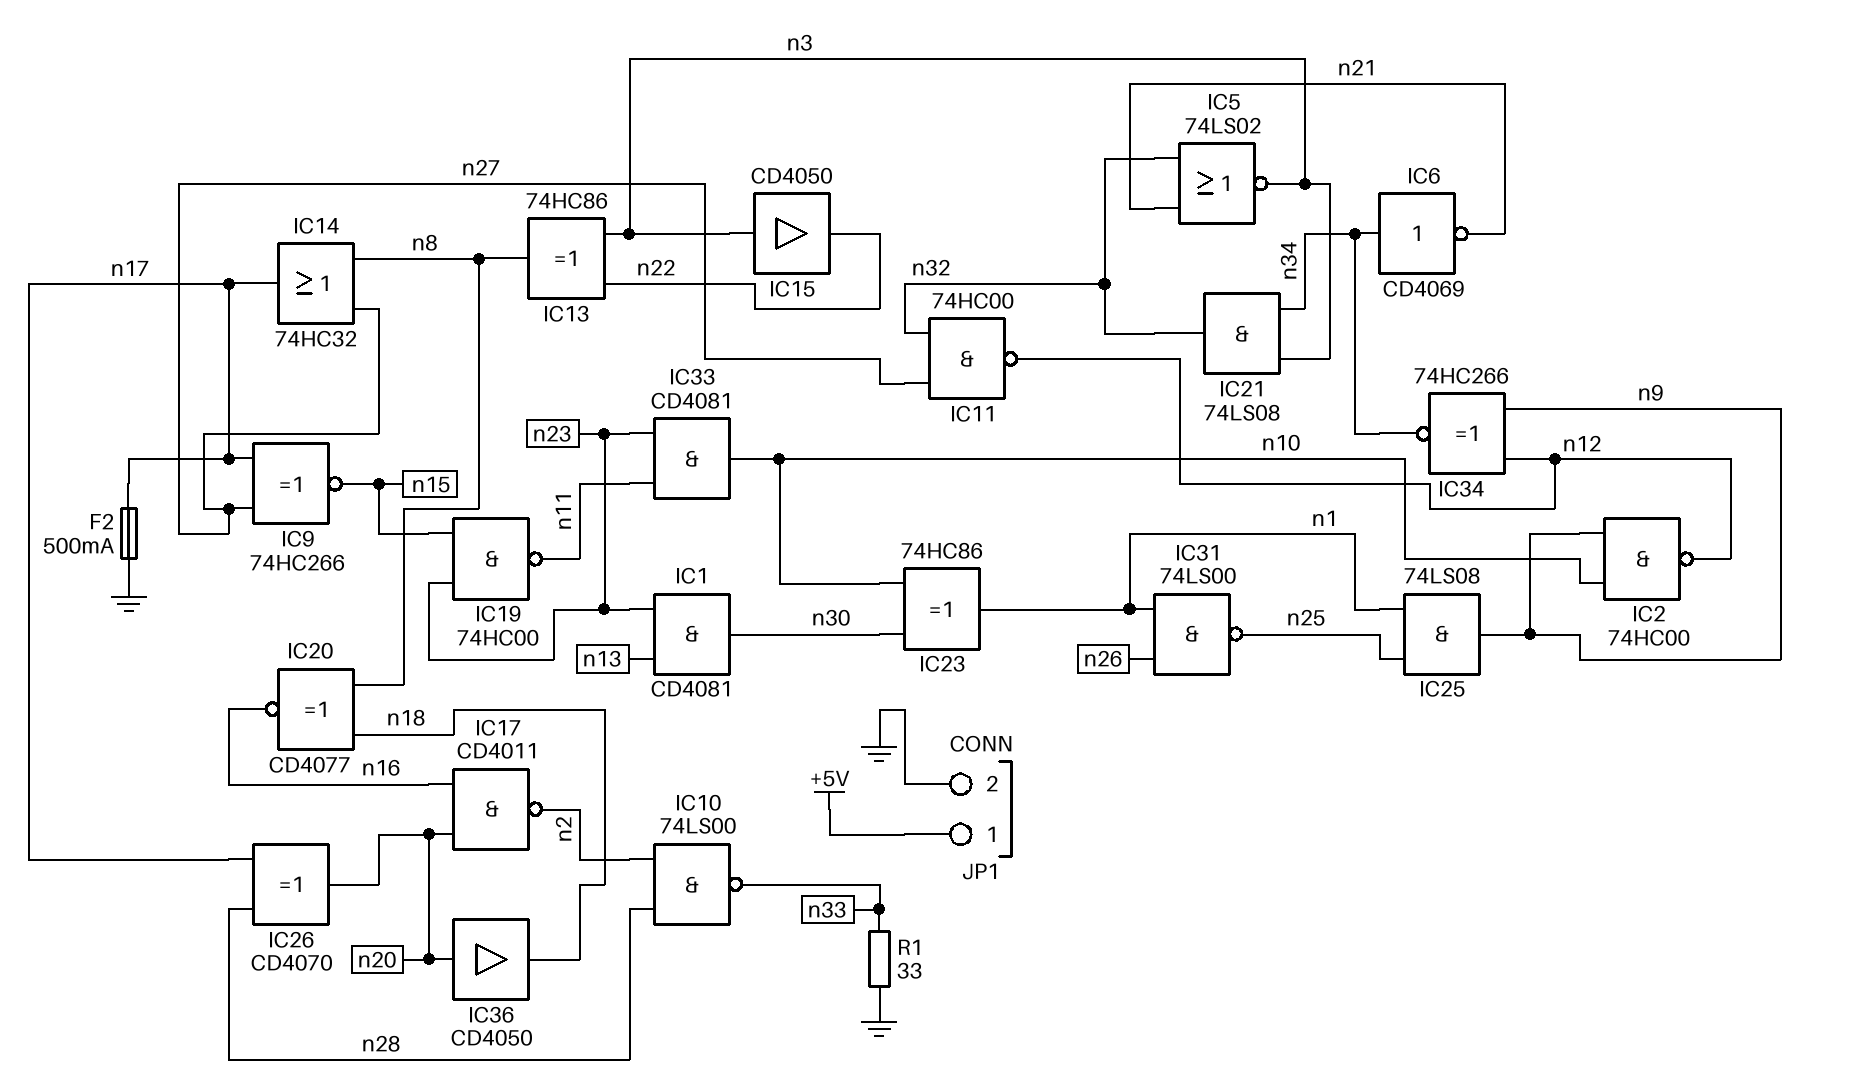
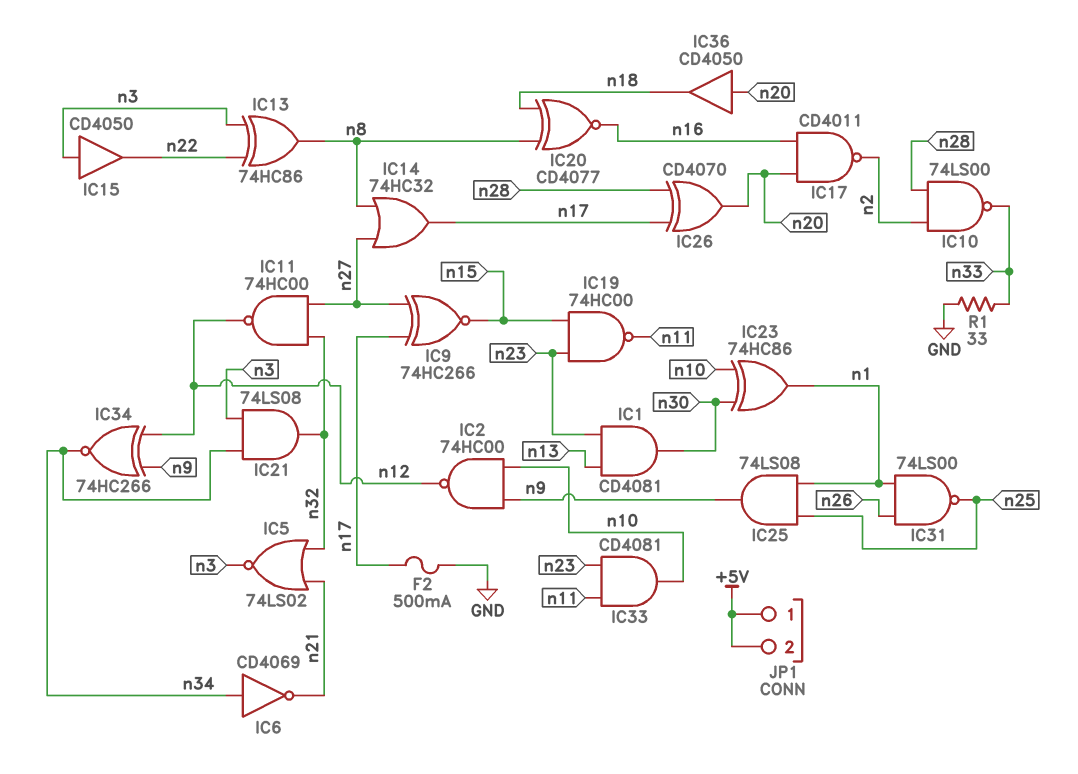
JP1 pin 2: GND -> +5V

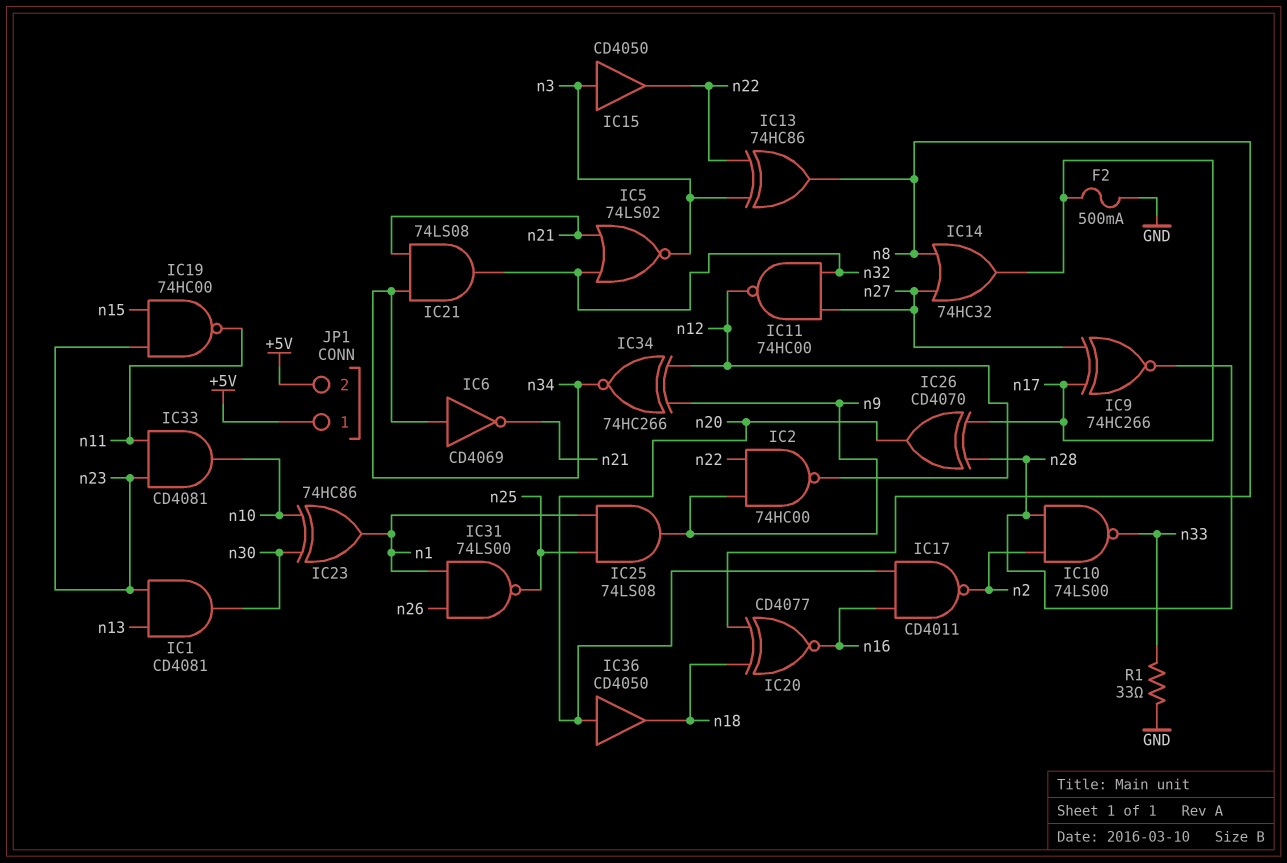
IC2: NAND 74HC00 (in n9, in n10, out n12) -> NAND 74HC00 (in n9, in n22, out n12)
IC9: XNOR 74HC266 (in n17, in n27, out n15) -> XNOR 74HC266 (in n17, in n27, out n28)
IC21: AND 74LS08 (in n3, in n34, out n32) -> AND 74LS08 (in n21, in n34, out n32)

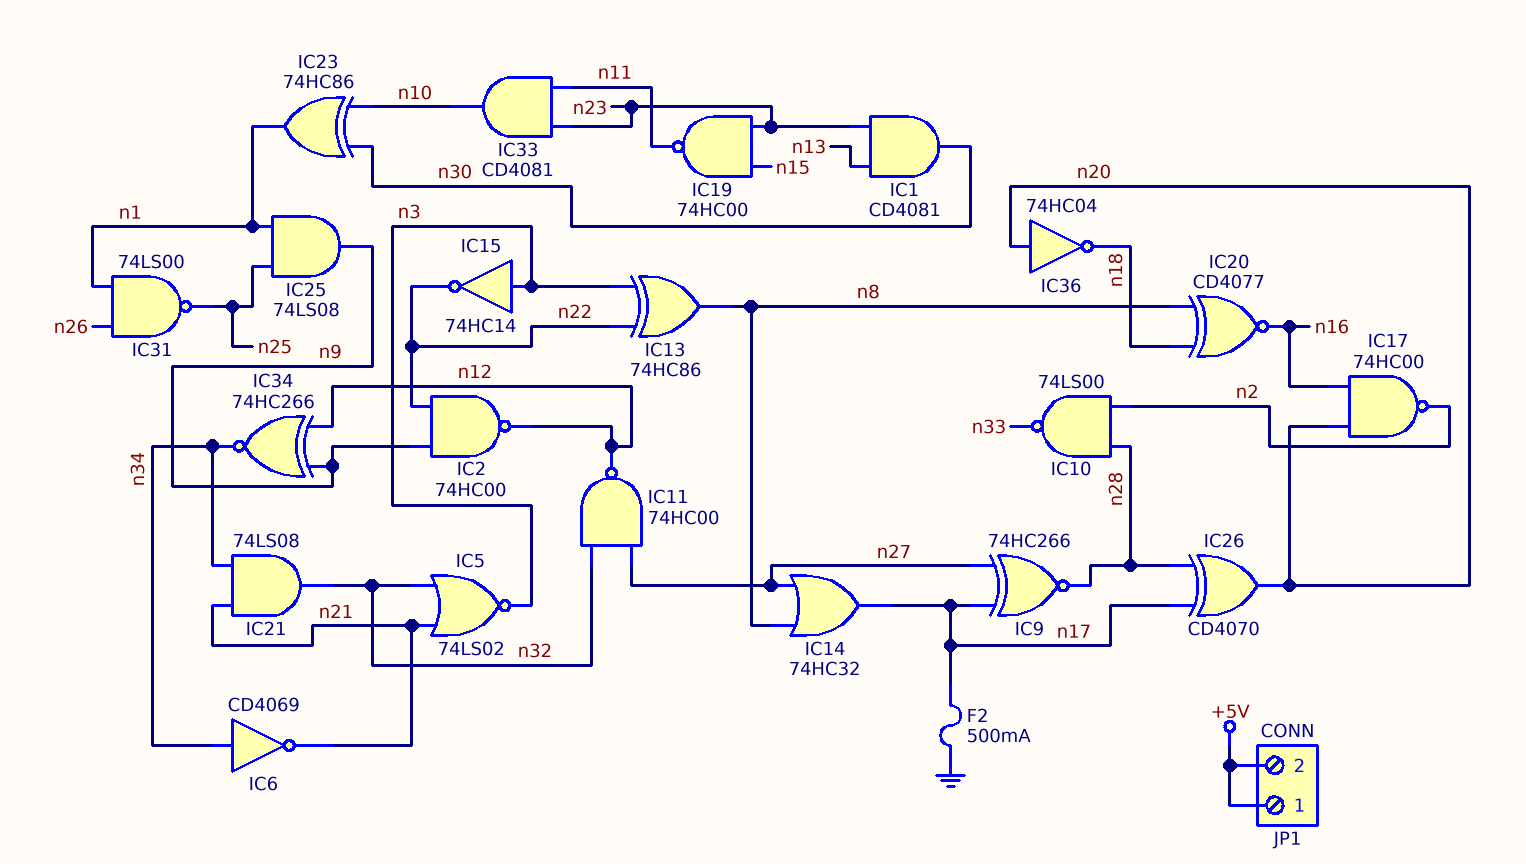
IC15: buffer CD4050 (in n3, out n22) -> NOT 74HC14 (in n3, out n22)
IC17: NAND CD4011 (in n16, in n20, out n2) -> NAND 74HC00 (in n16, in n20, out n2)
IC36: buffer CD4050 (in n20, out n18) -> NOT 74HC04 (in n20, out n18)
R1: 33 (GND, n33) -> none

